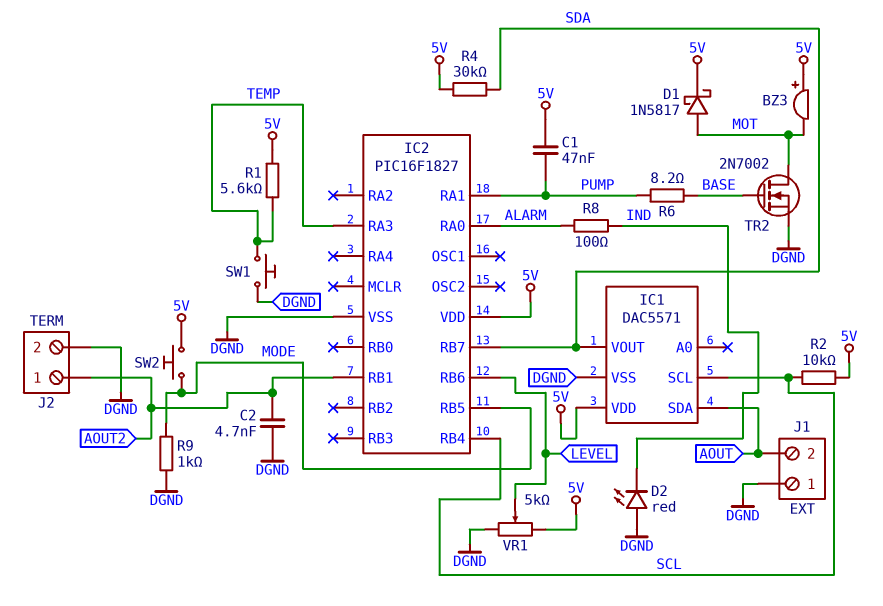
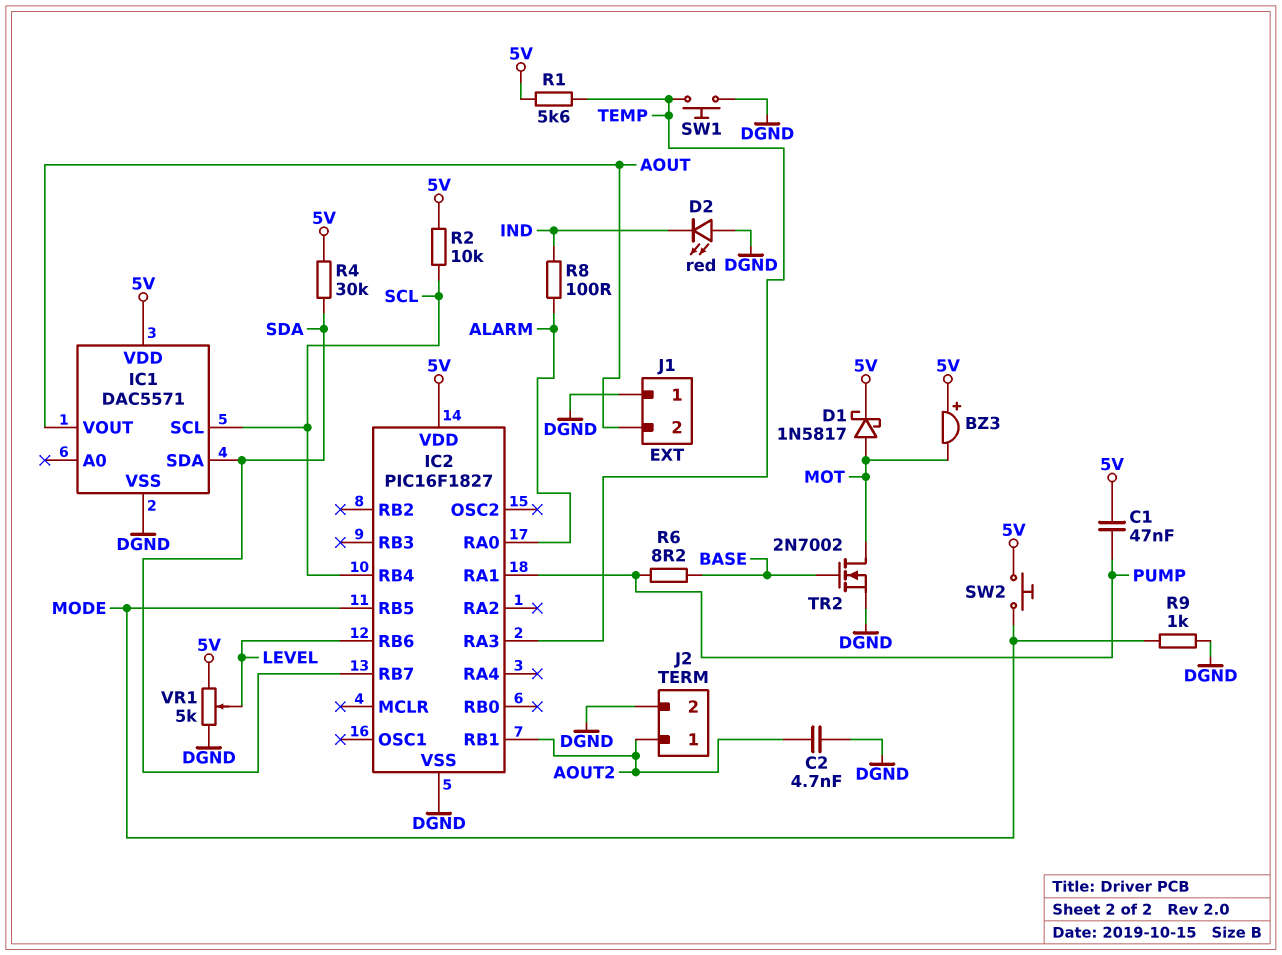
IC1 pin SDA: AOUT -> SDA
IC1 pin VOUT: SDA -> AOUT

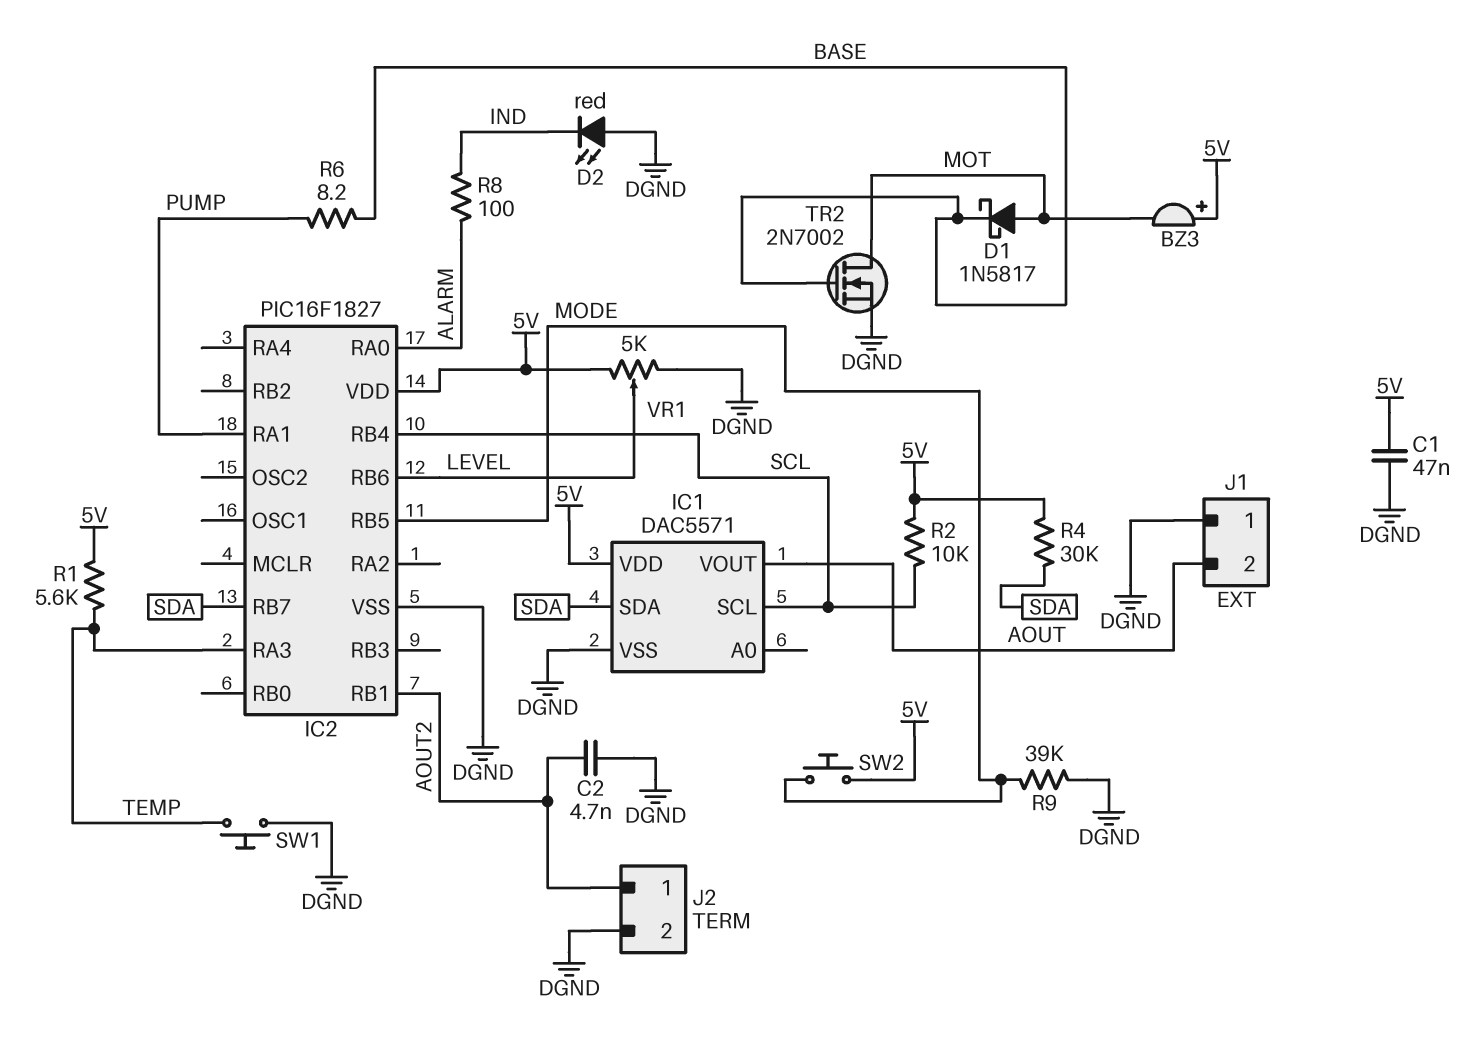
C1: 47nF (5V, PUMP) -> 47nF (5V, DGND)
D1: schottky 1N5817 (A MOT, K 5V) -> schottky 1N5817 (A MOT, K BASE)
R9: 1k (DGND, MODE) -> 39k (DGND, MODE)

